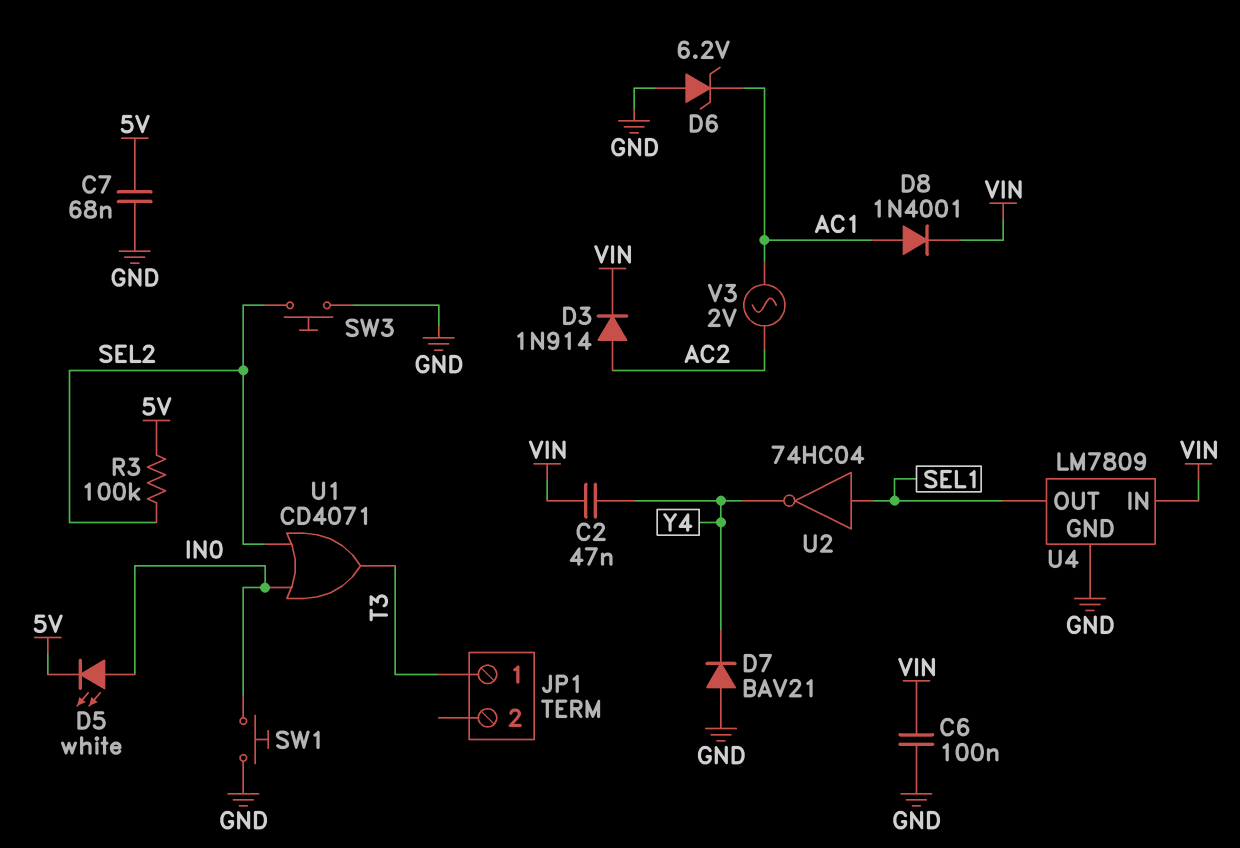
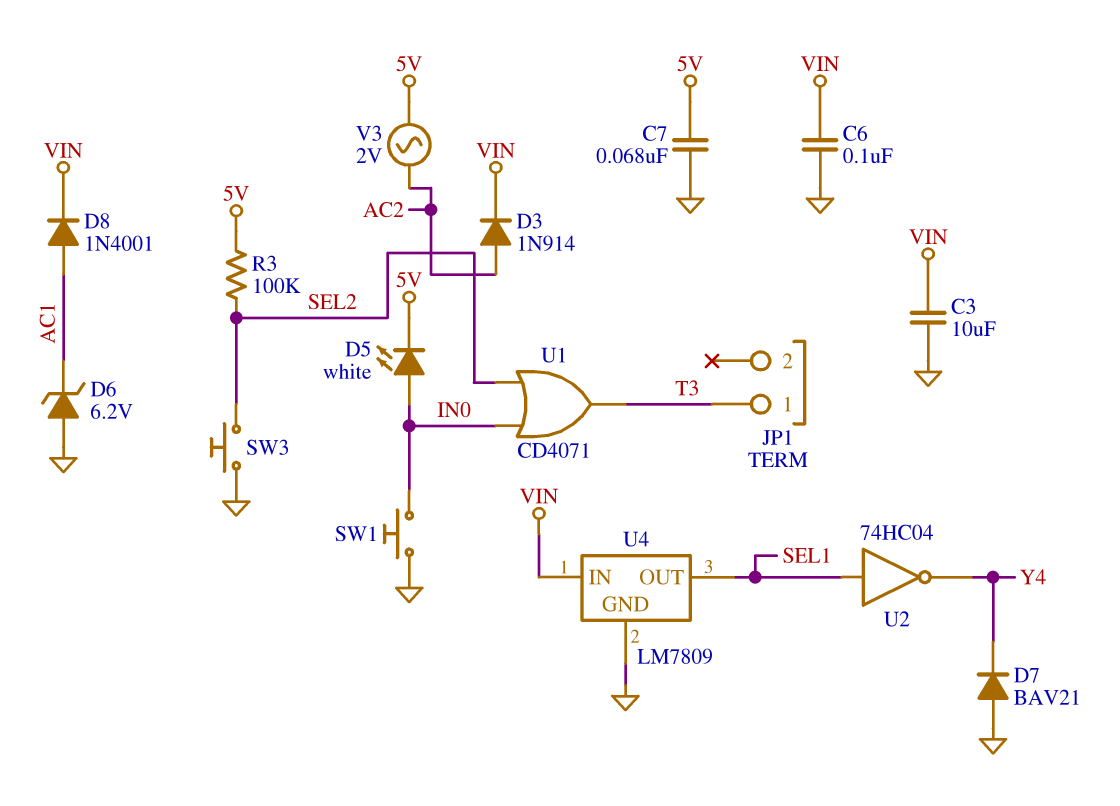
C2: 47nF (VIN, Y4) -> none
C3: none -> 10uF (GND, VIN)
V3: AC 2V (AC1, AC2) -> AC 2V (5V, AC2)

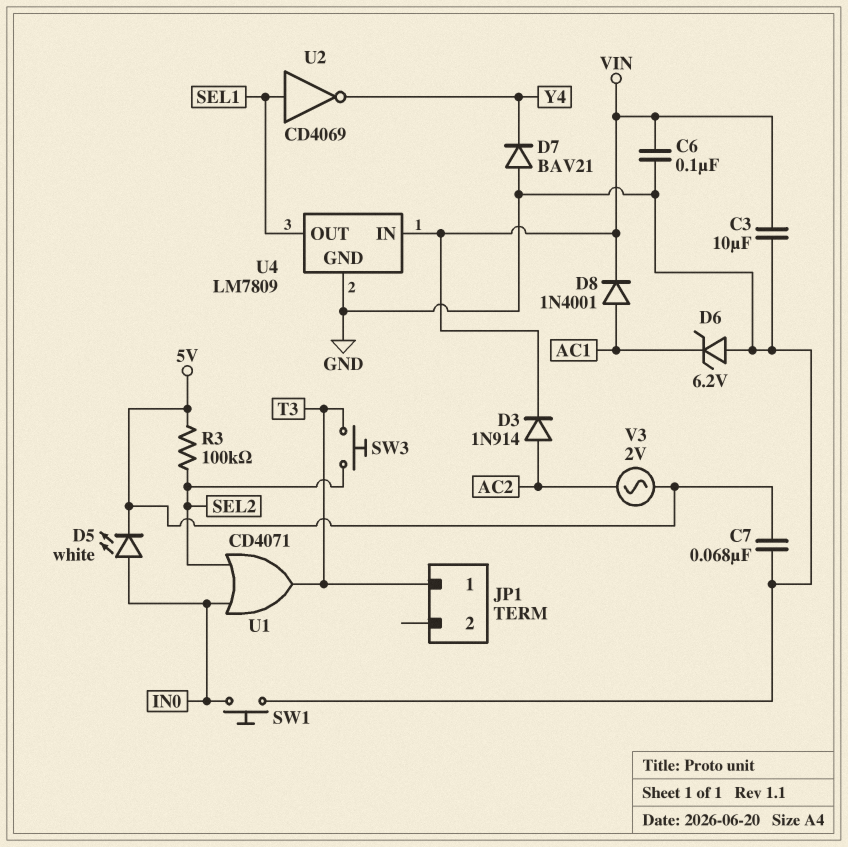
SW3: button (GND, SEL2) -> button (SEL2, T3)
U2: NOT 74HC04 (in SEL1, out Y4) -> NOT CD4069 (in SEL1, out Y4)

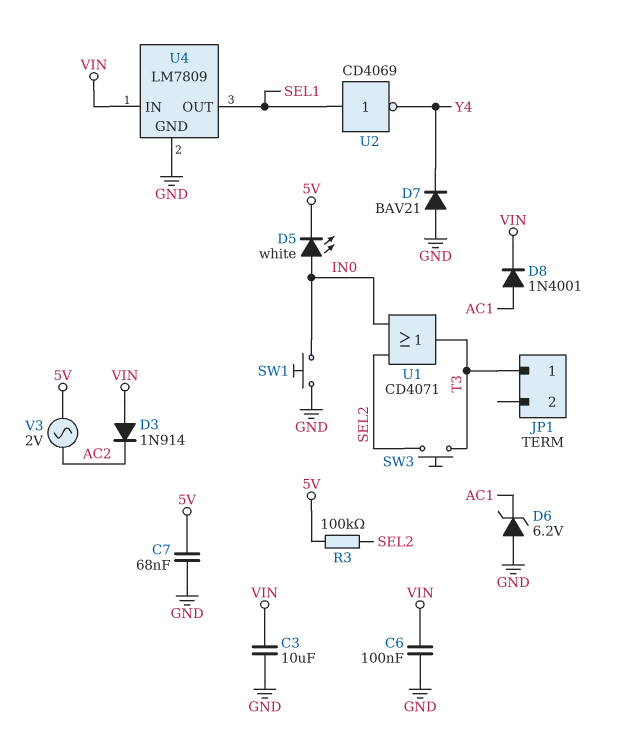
D3: diode 1N914 (A AC2, K VIN) -> diode 1N914 (A VIN, K AC2)

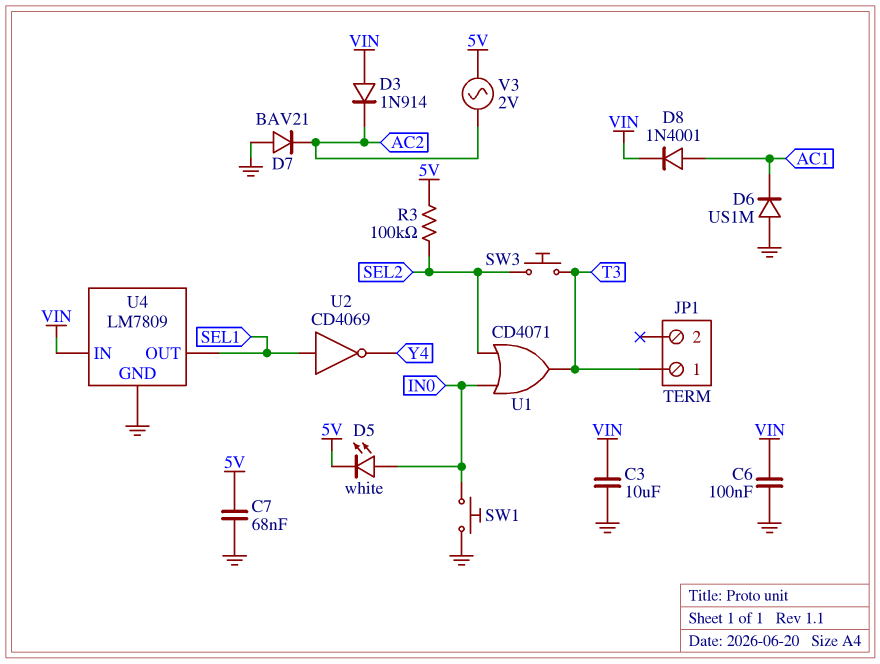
D6: zener 6.2V (A GND, K AC1) -> diode US1M (A GND, K AC1)
D7: diode BAV21 (A GND, K Y4) -> diode BAV21 (A GND, K AC2)

